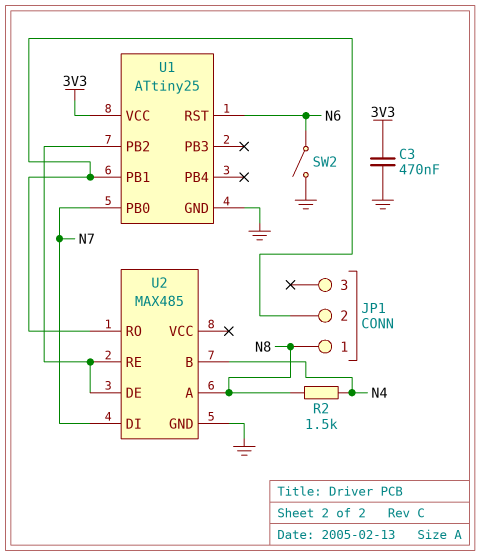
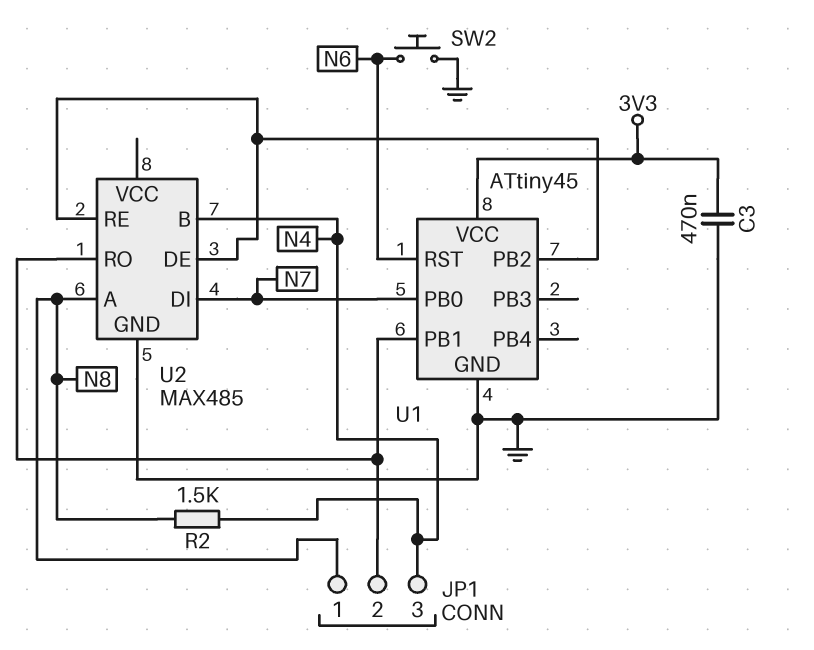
JP1 pin 3: none -> N4
SW2: switch (GND, N6) -> button (GND, N6)
U1: ATtiny25 -> ATtiny45

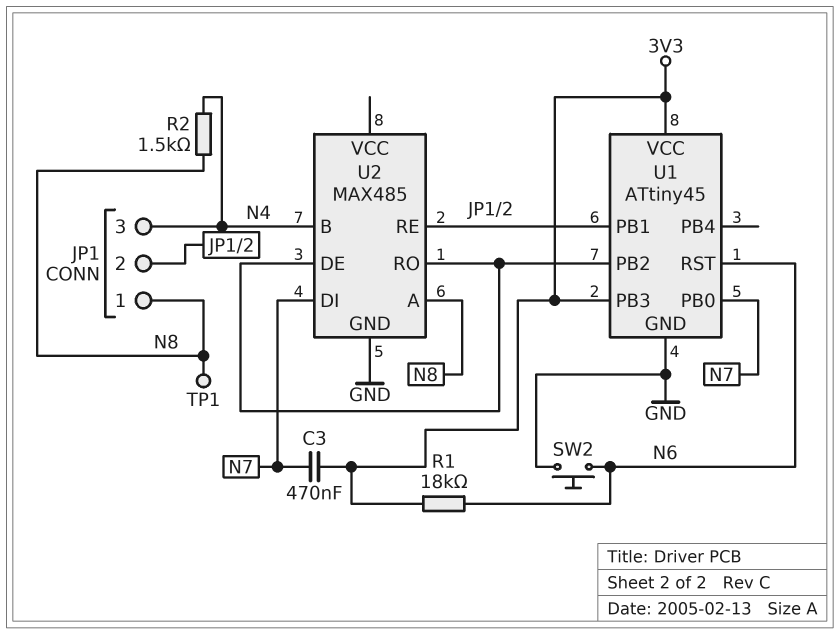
C3: 470nF (3V3, GND) -> 470nF (3V3, N7)
R1: none -> 18k (3V3, N6)
TP1: none -> test point (N8)
U1 pin PB3: none -> 3V3
U2 pin RE: U1/PB2 -> JP1/2
U2 pin RO: JP1/2 -> U1/PB2

